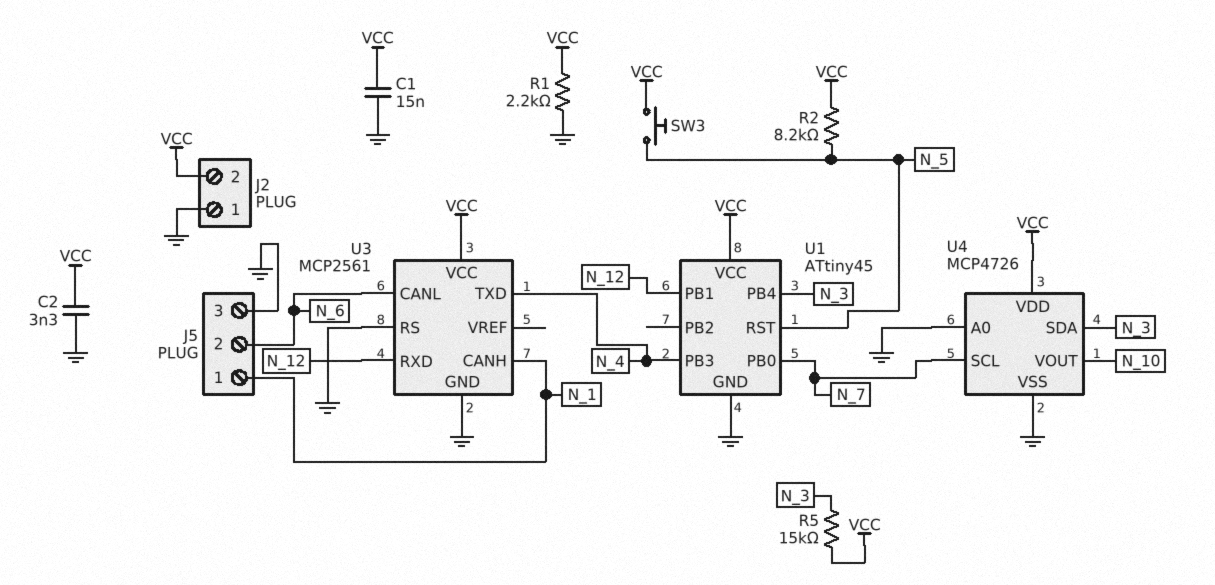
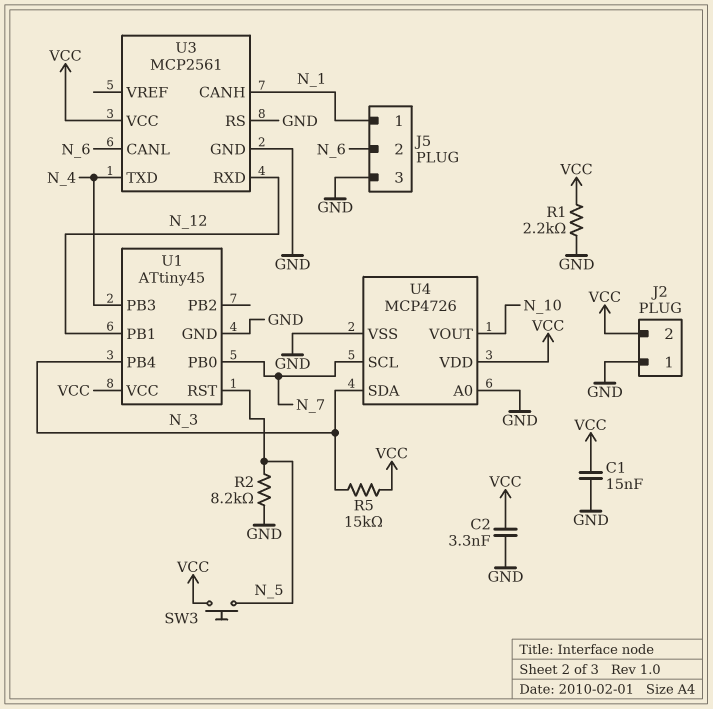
R2: 8.2k (N_5, VCC) -> 8.2k (GND, N_5)

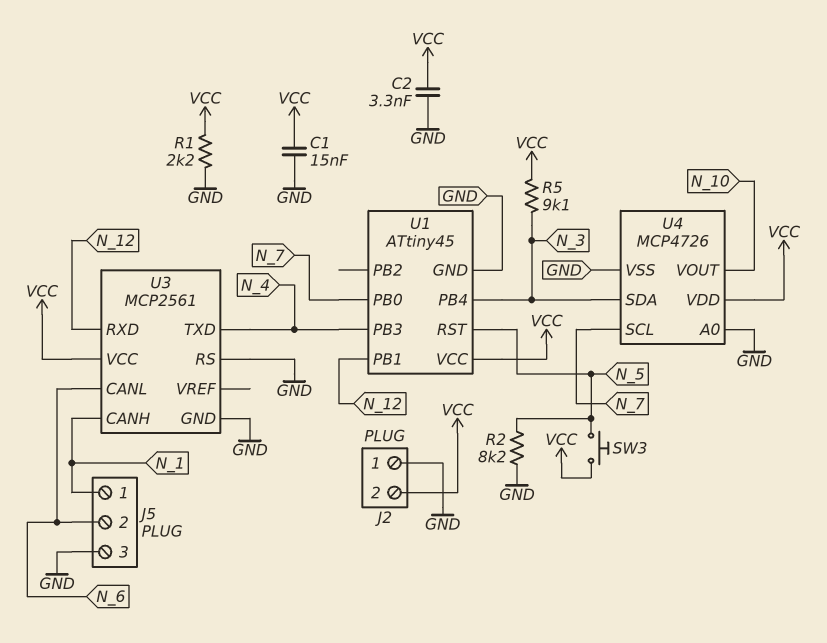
R5: 15k (N_3, VCC) -> 9.1k (N_3, VCC)

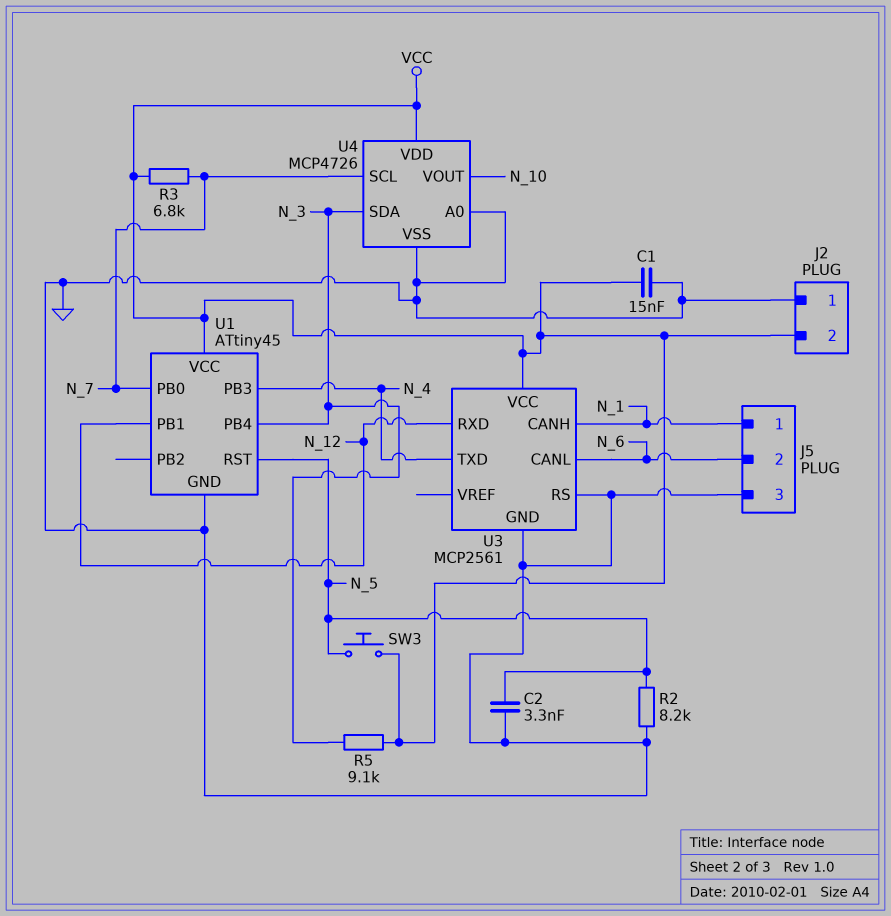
C2: 3.3nF (GND, VCC) -> 3.3nF (GND, N_5)
R1: 2.2k (GND, VCC) -> none
R3: none -> 6.8k (N_7, VCC)

